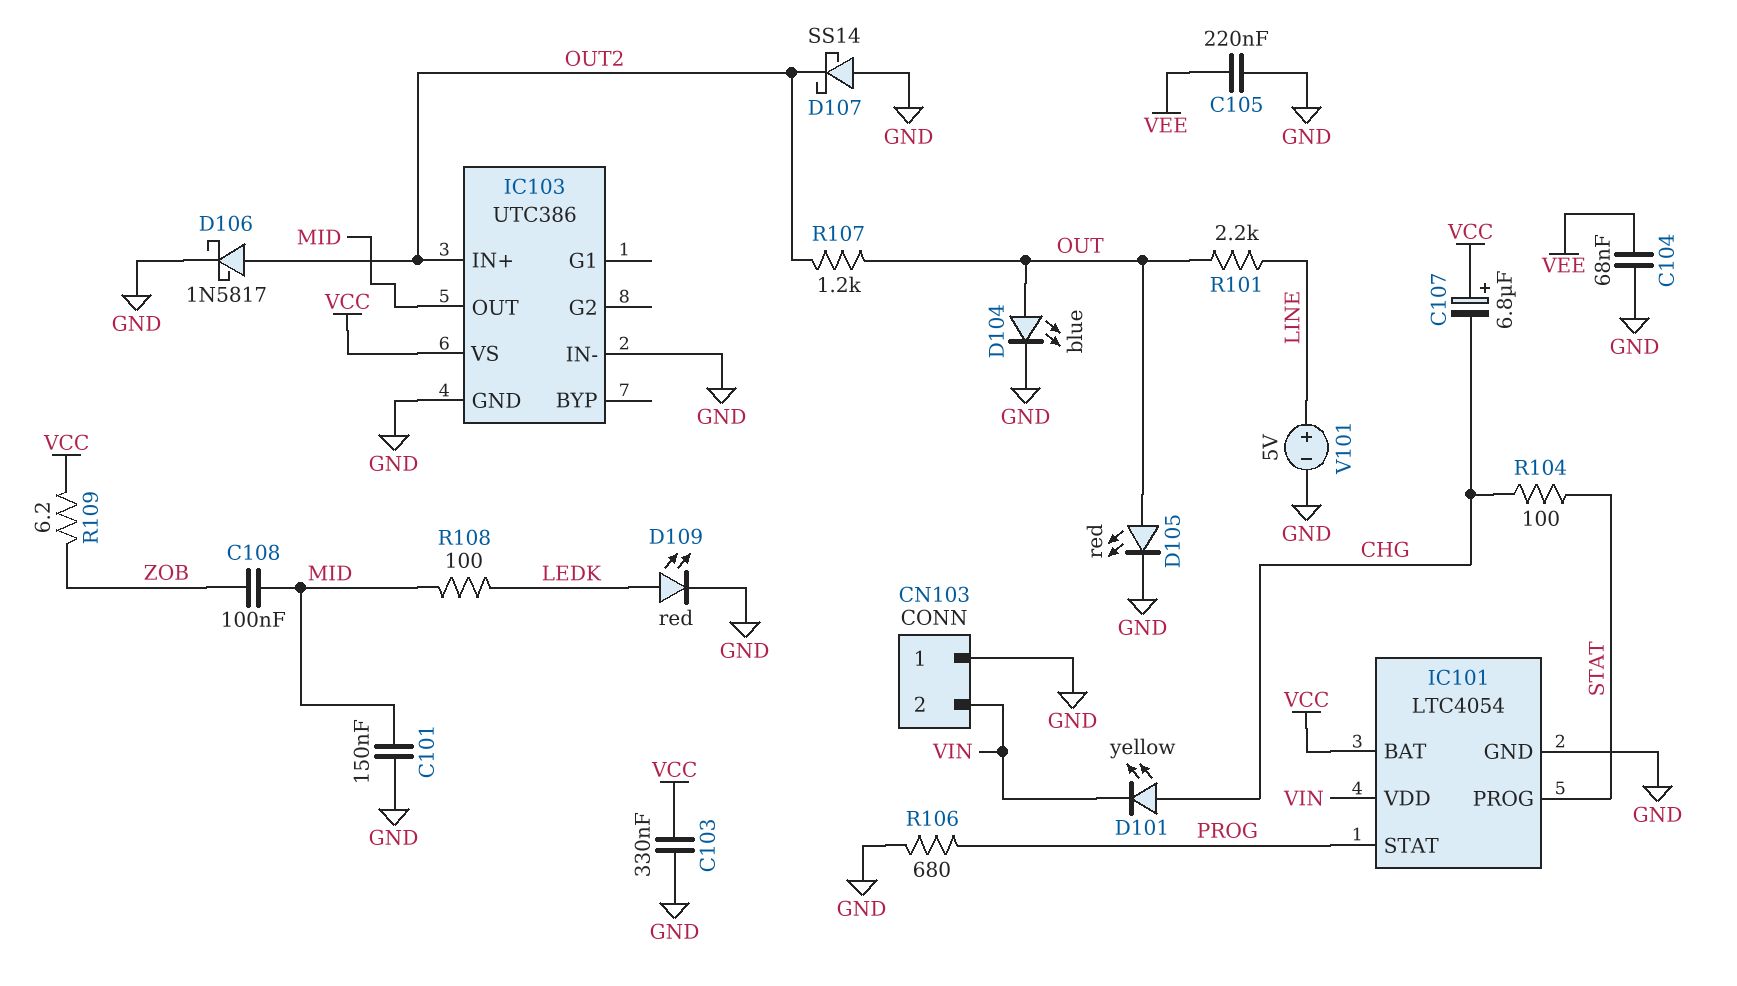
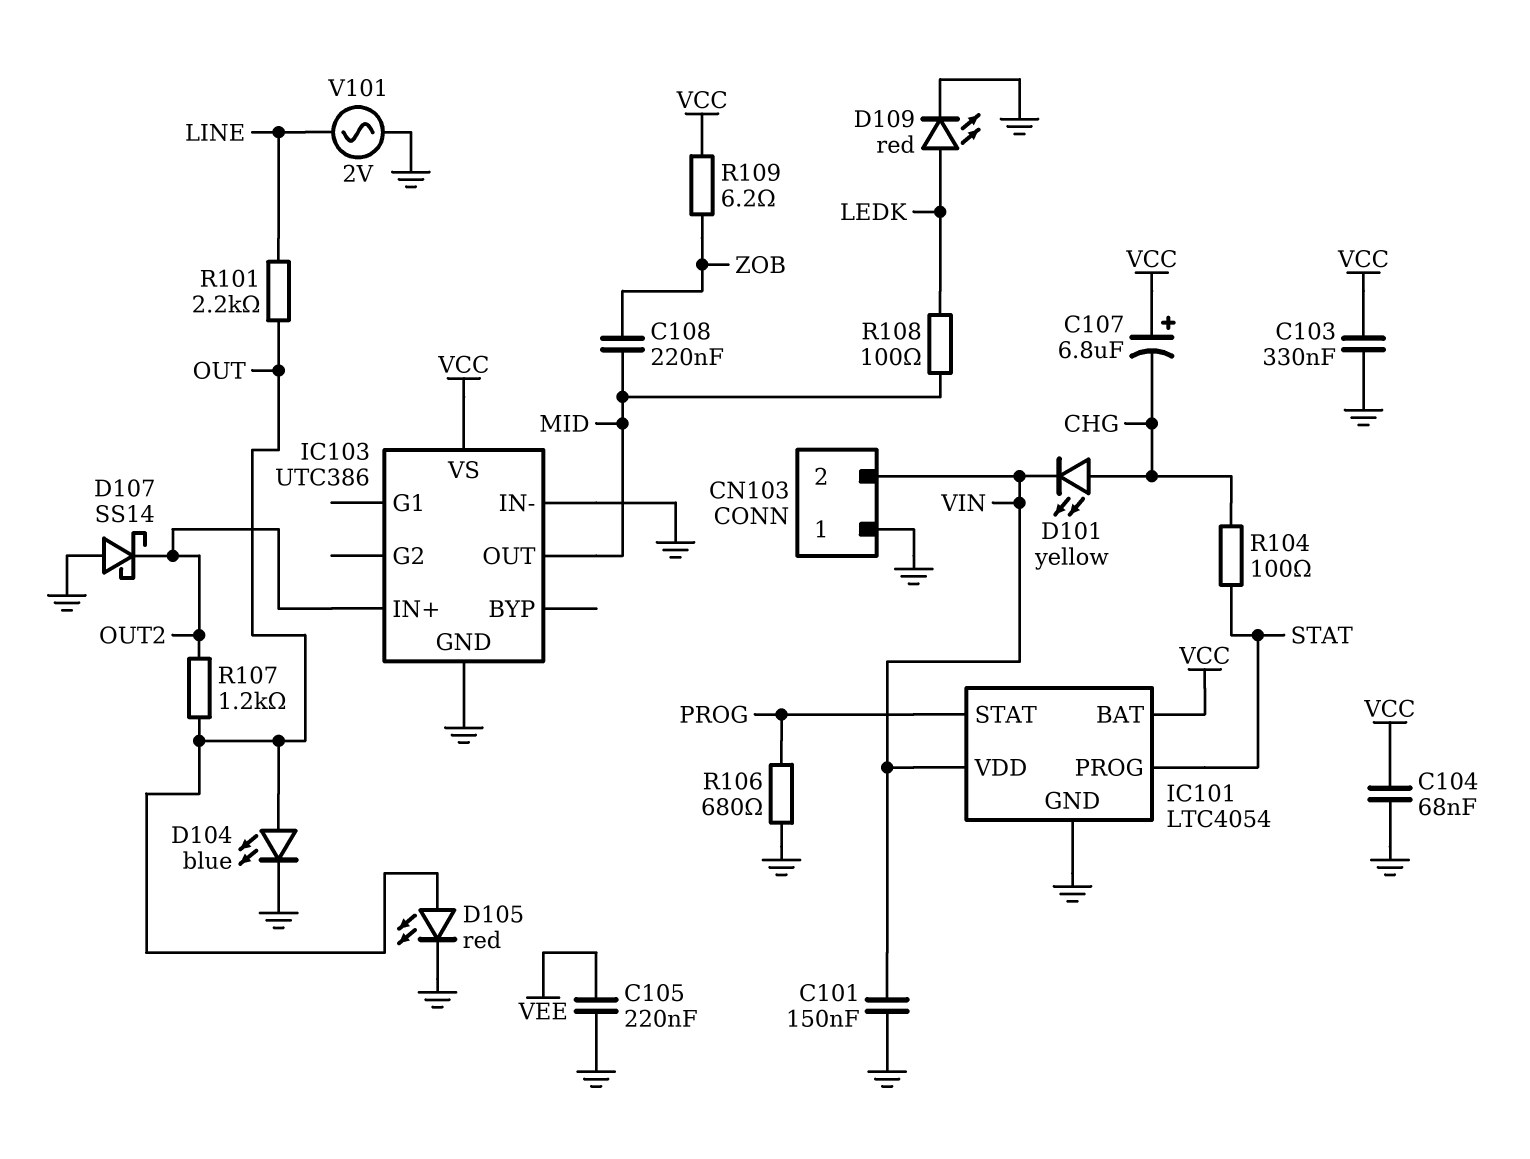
C101: 150nF (GND, MID) -> 150nF (GND, VIN)
C104: 68nF (GND, VEE) -> 68nF (GND, VCC)
C108: 100nF (MID, ZOB) -> 220nF (MID, ZOB)
D106: schottky 1N5817 (A OUT2, K GND) -> none
V101: 5V (plus LINE, minus GND) -> AC 2V (GND, LINE)

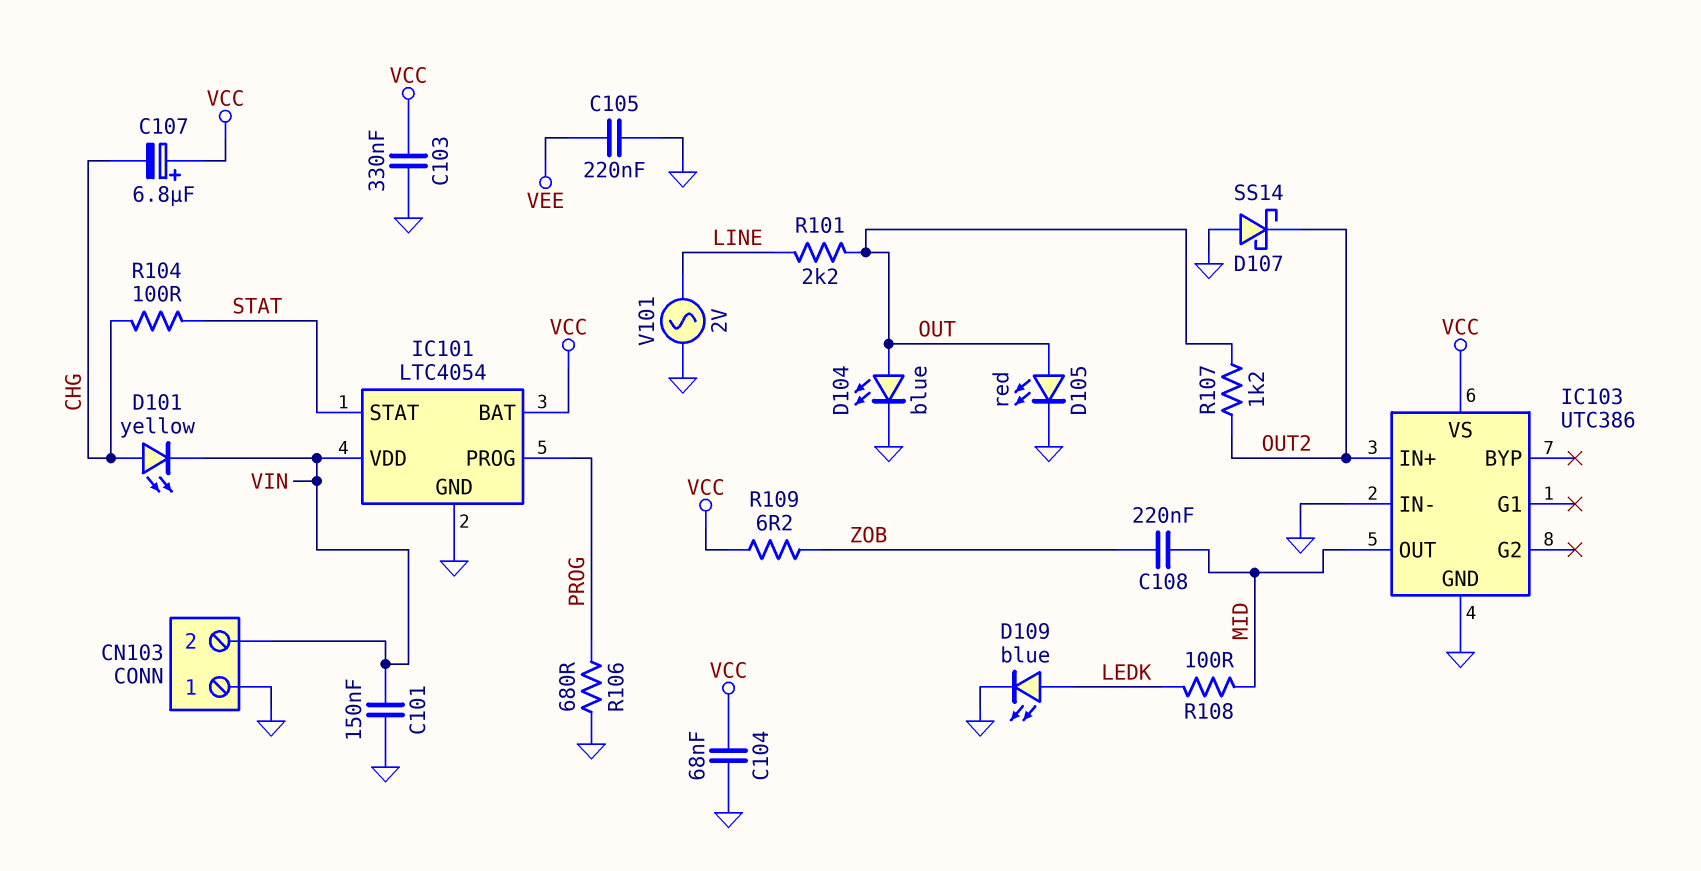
D109: LED red (A LEDK, K GND) -> LED blue (A LEDK, K GND)
IC101 pin PROG: STAT -> PROG
IC101 pin STAT: PROG -> STAT

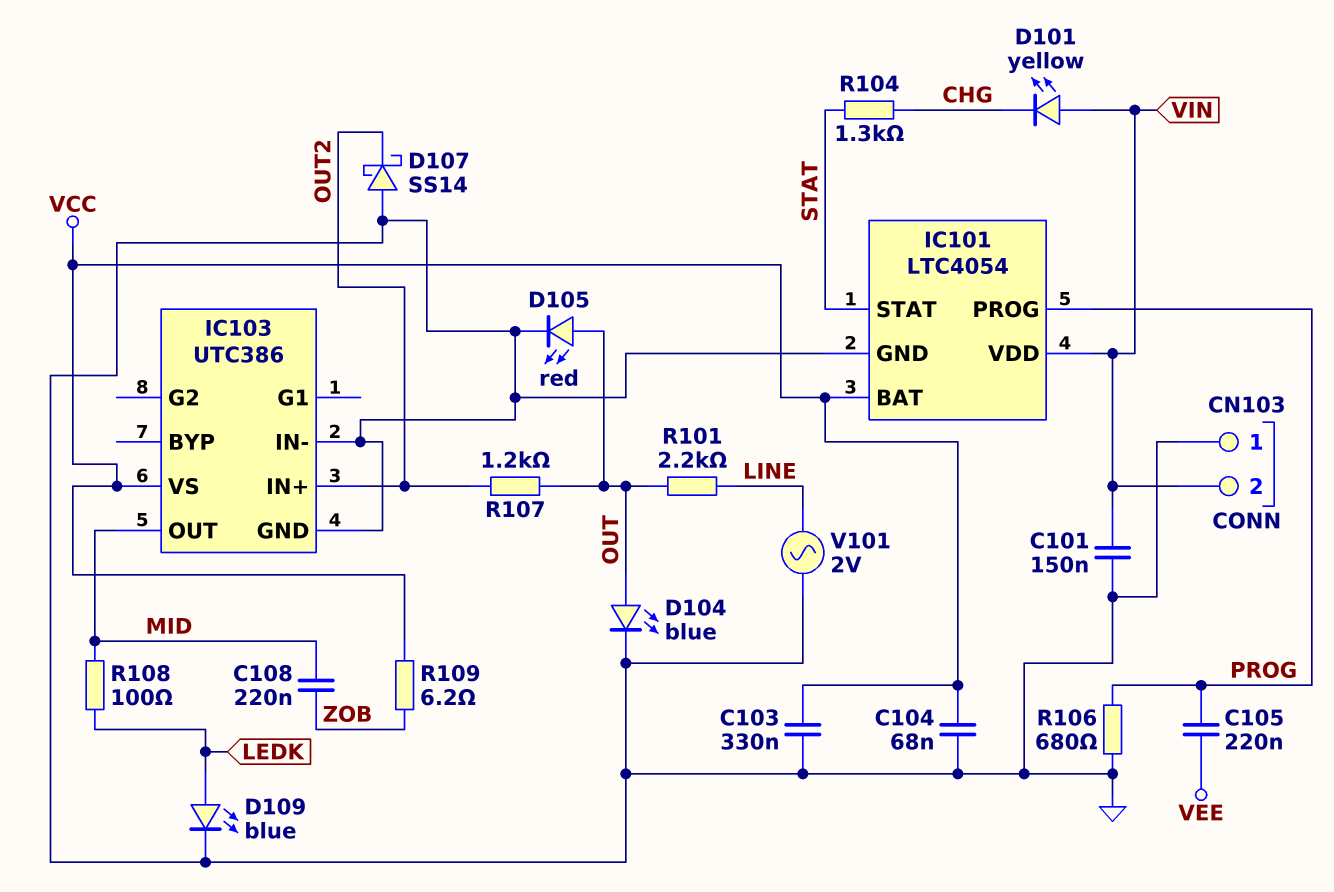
C105: 220nF (GND, VEE) -> 220nF (PROG, VEE)
C107: 6.8uF (plus VCC, minus CHG) -> none
D101: LED yellow (A CHG, K VIN) -> LED yellow (A VIN, K CHG)
R104: 100 (CHG, STAT) -> 1.3k (CHG, STAT)

